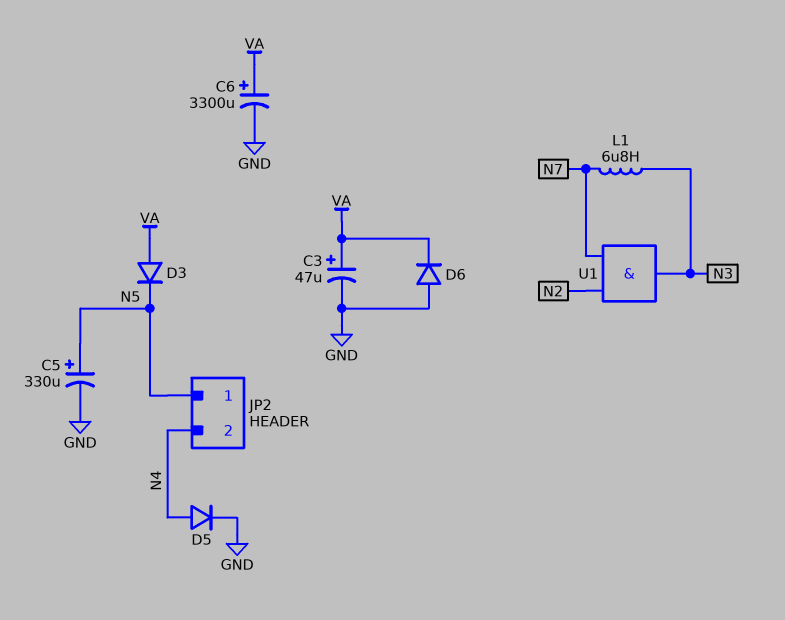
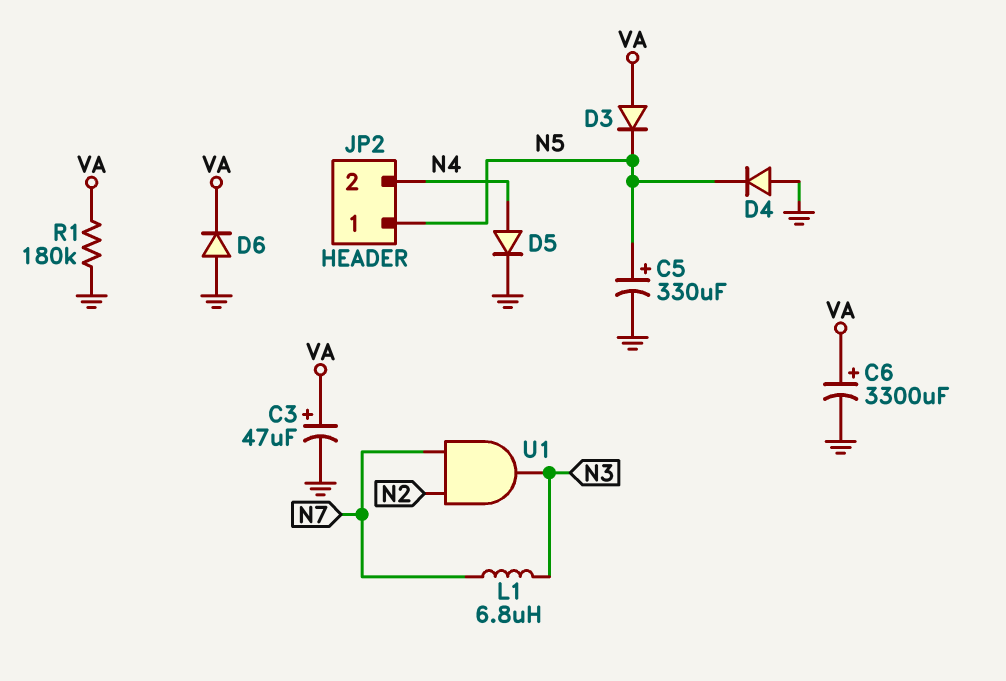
D4: none -> diode (A GND, K N5)
R1: none -> 180k (GND, VA)

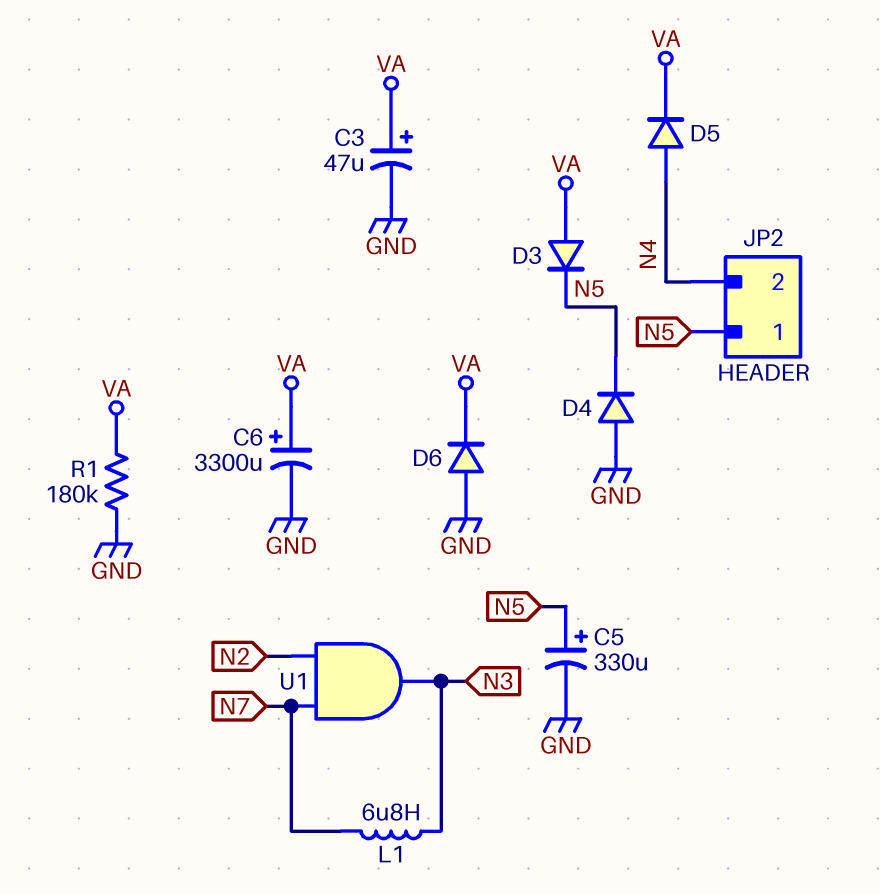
D5: diode (A N4, K GND) -> diode (A N4, K VA)

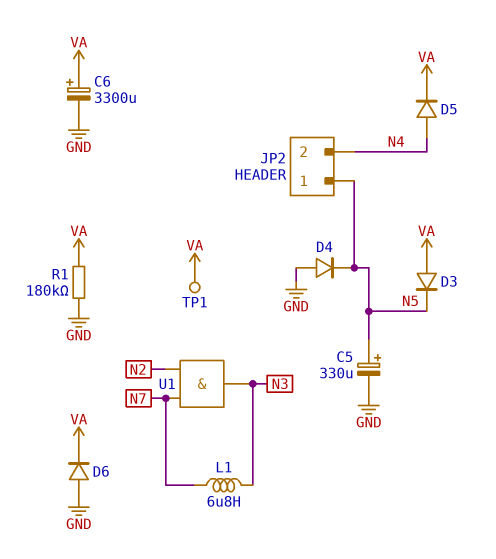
C3: 47uF (plus VA, minus GND) -> none
TP1: none -> test point (VA)

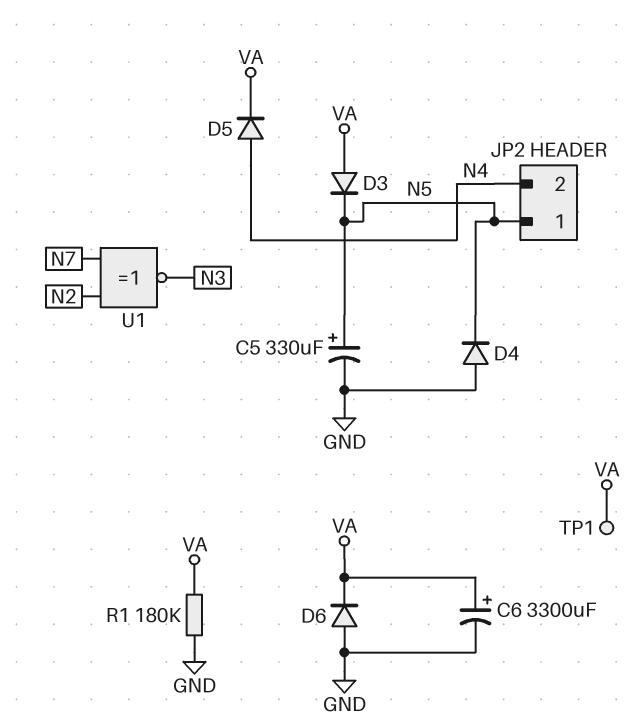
L1: 6.8uH (N3, N7) -> none
U1: AND (in N2, in N7, out N3) -> XNOR (in N2, in N7, out N3)

